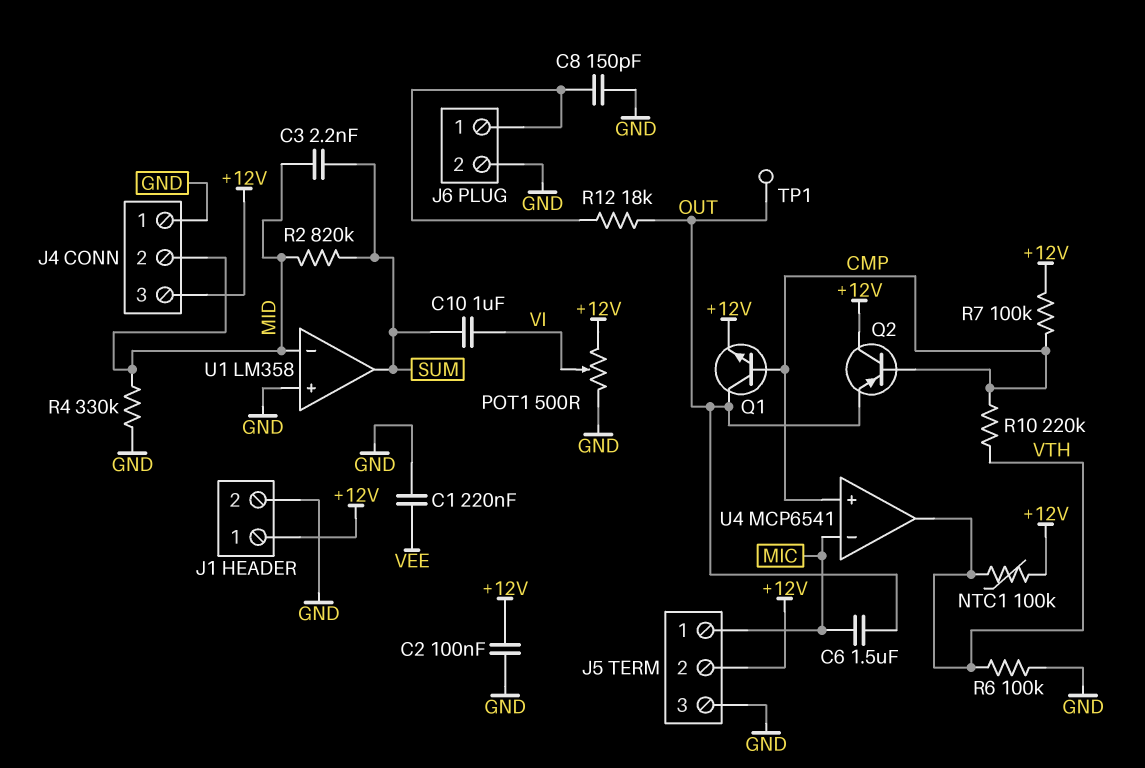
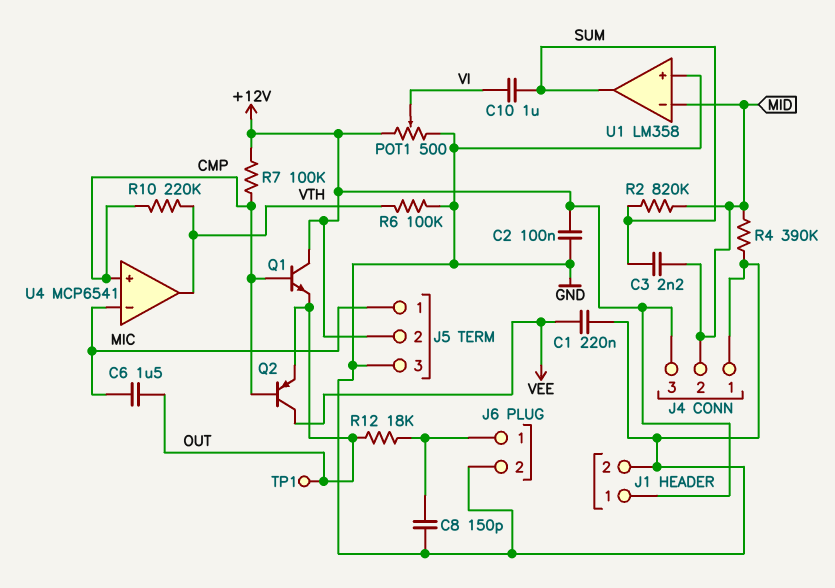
NTC1: 100k (+12V, VTH) -> none
Q1: NPN (B CMP, C OUT, E +12V) -> NPN (B CMP, C +12V, E OUT)
Q2: PNP (B CMP, C +12V, E OUT) -> PNP (B CMP, C VEE, E OUT)
R4: 330k (GND, MID) -> 390k (GND, MID)

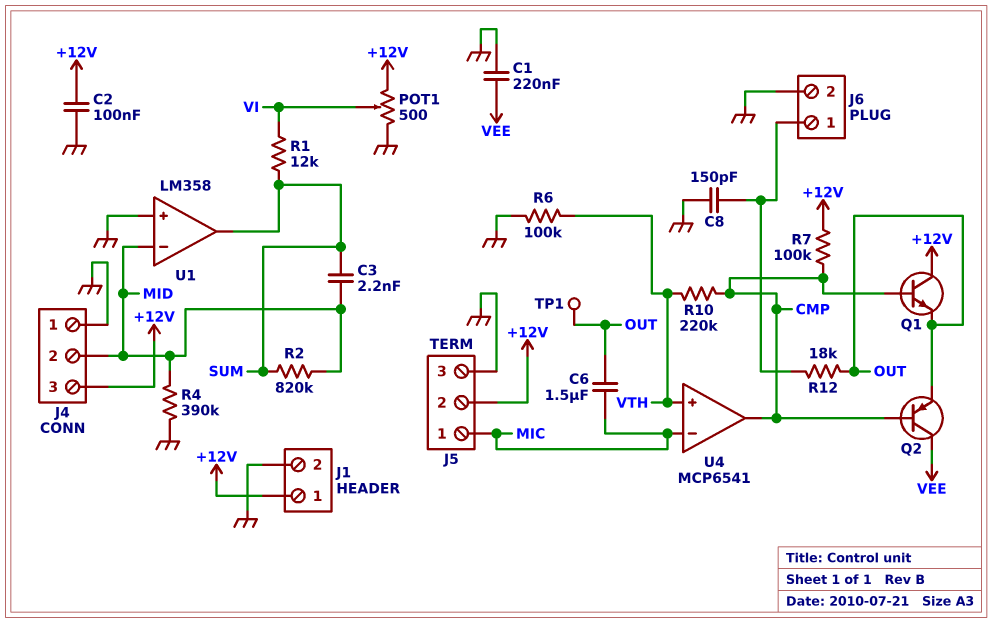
C10: 1uF (SUM, VI) -> none
R1: none -> 12k (SUM, VI)
U4 pin in+: CMP -> VTH
U4 pin out: VTH -> CMP

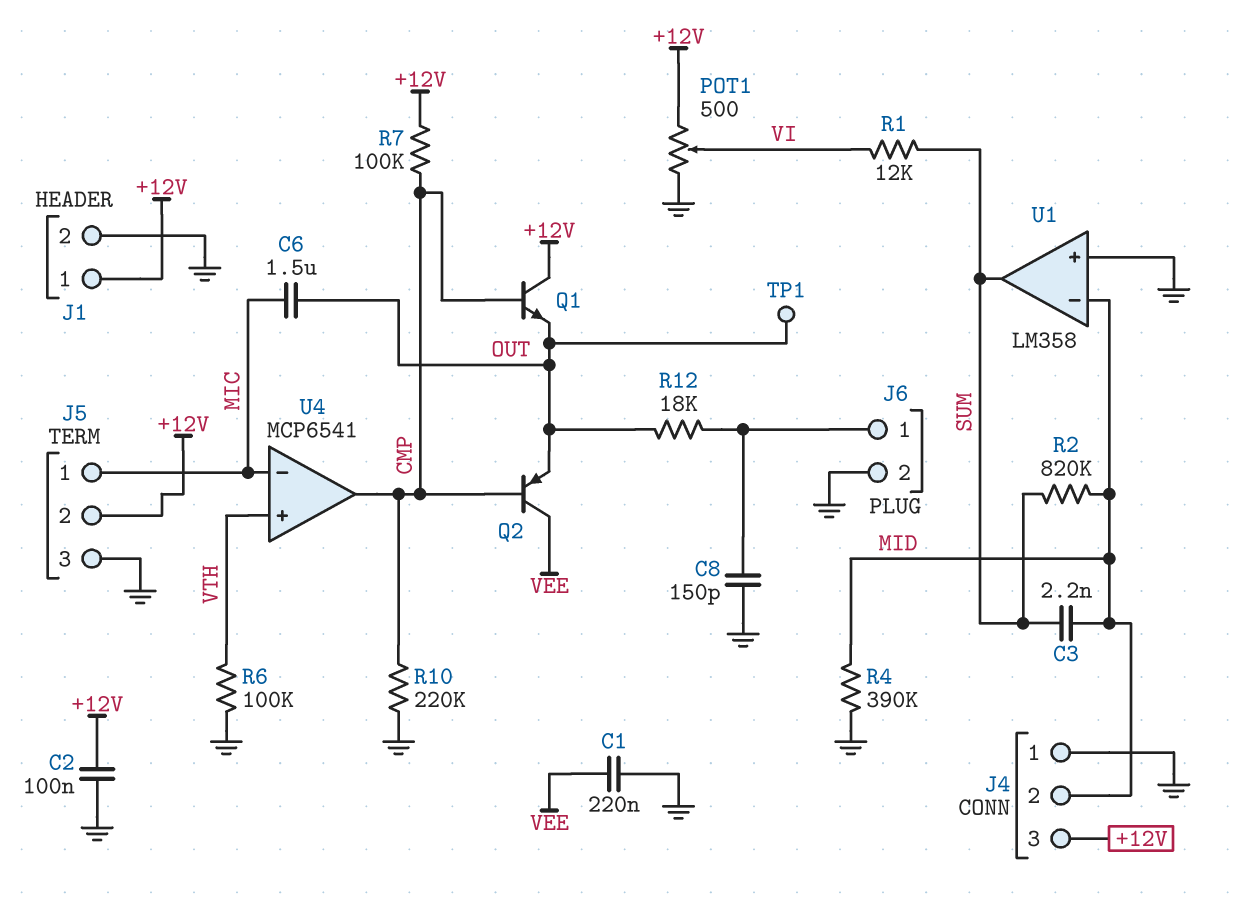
R10: 220k (CMP, VTH) -> 220k (CMP, GND)

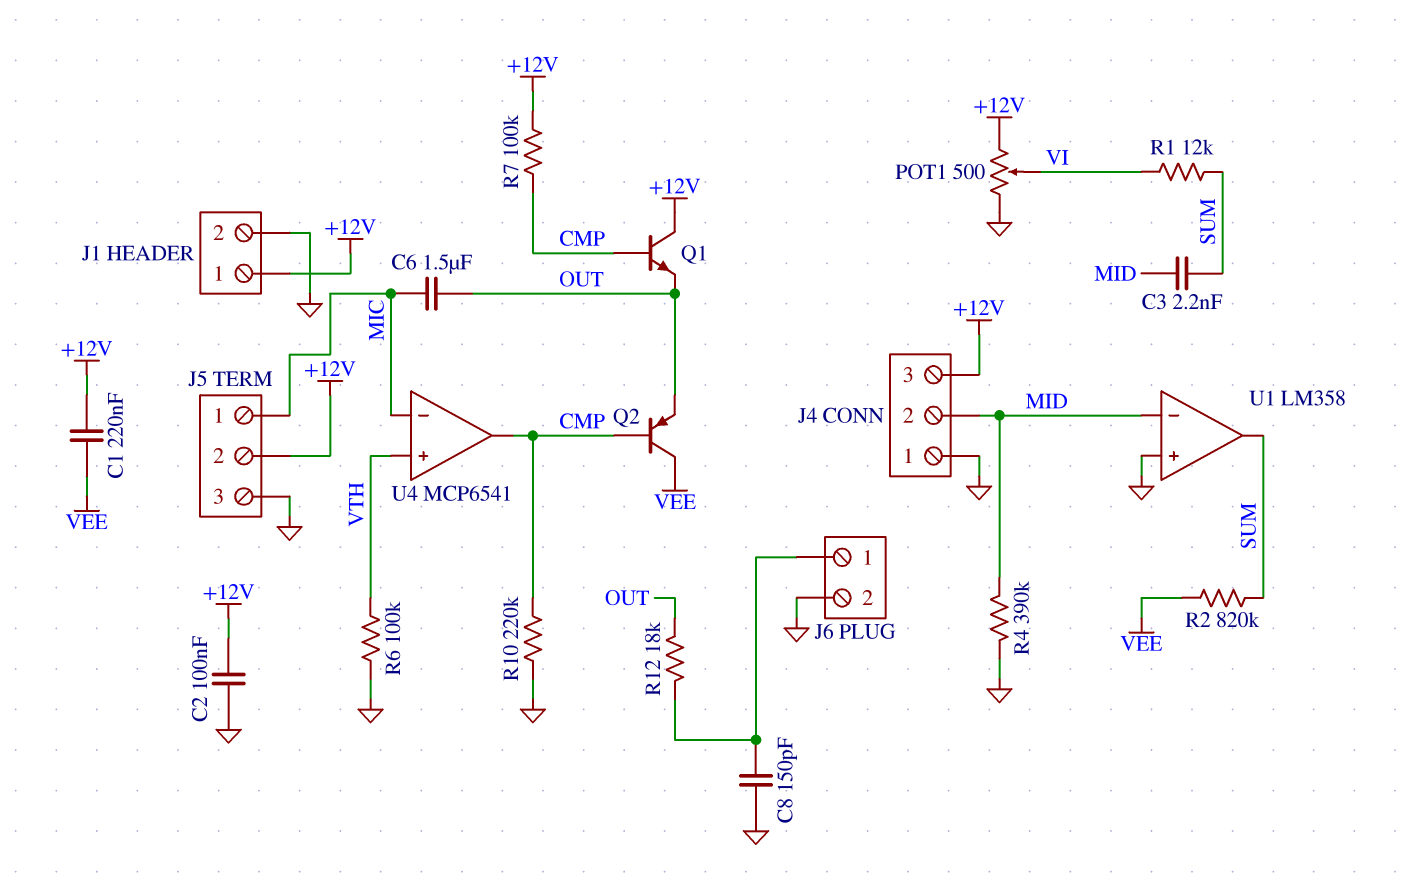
C1: 220nF (GND, VEE) -> 220nF (+12V, VEE)
R2: 820k (MID, SUM) -> 820k (SUM, VEE)
TP1: test point (OUT) -> none

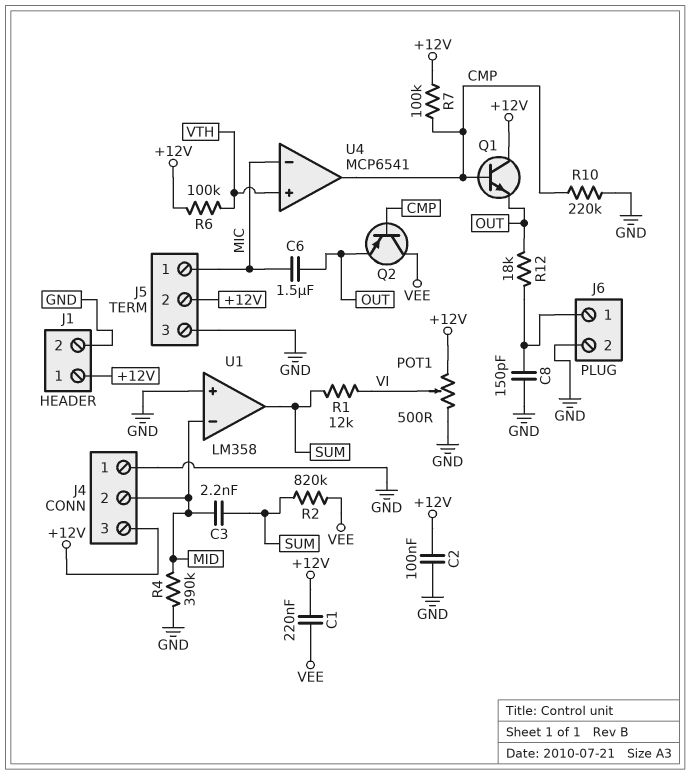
R6: 100k (GND, VTH) -> 100k (+12V, VTH)

